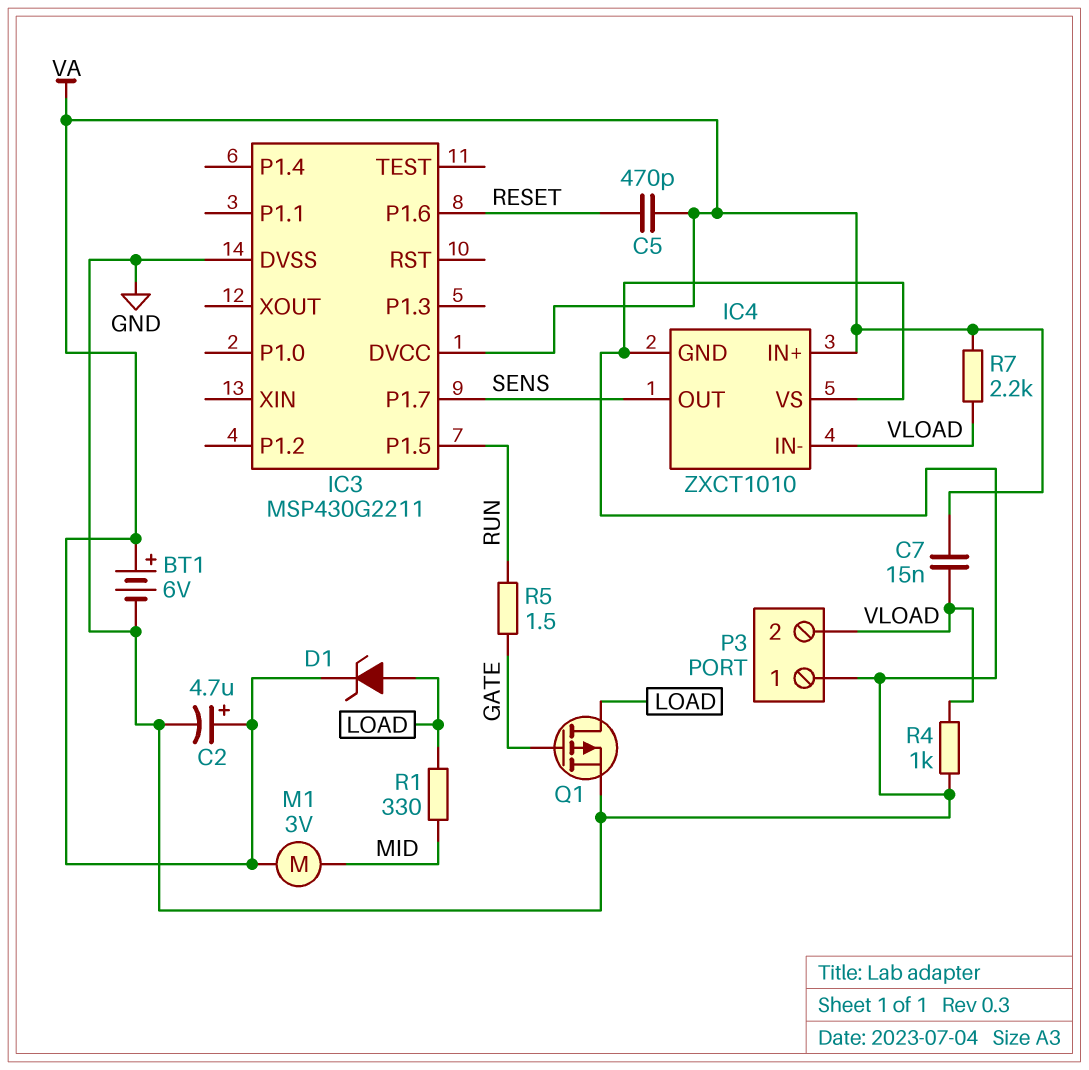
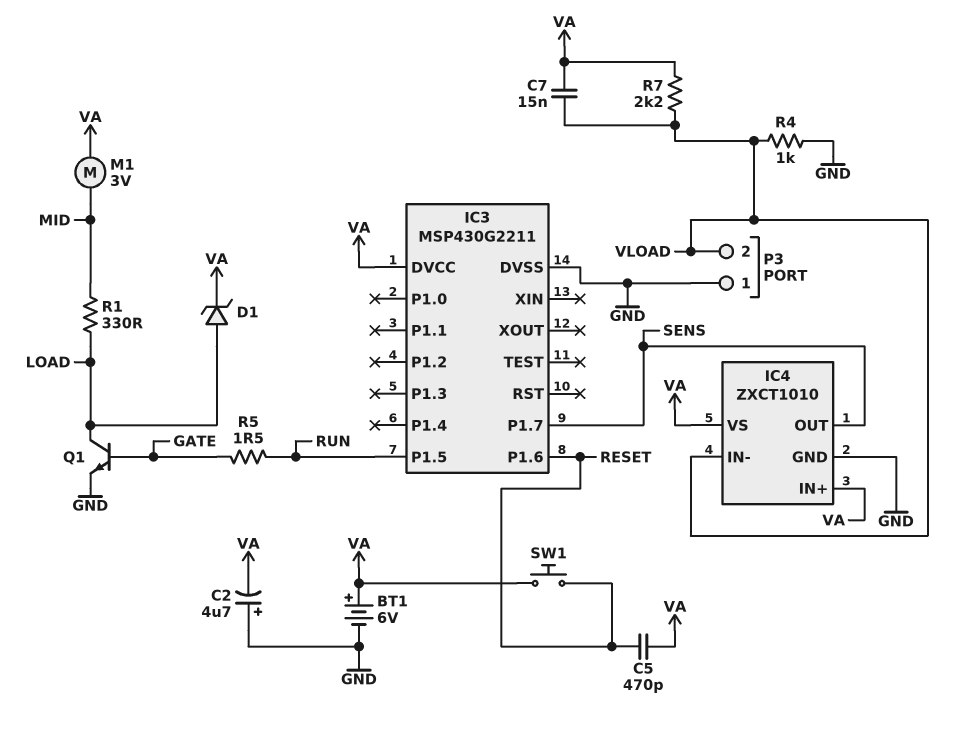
C2: 4.7uF (plus VA, minus GND) -> 4.7uF (plus GND, minus VA)
IC4 pin VS: GND -> VA
Q1: PMOS (G GATE, D LOAD, S GND) -> NPN (B GATE, C LOAD, E GND)
SW1: none -> button (RESET, VA)

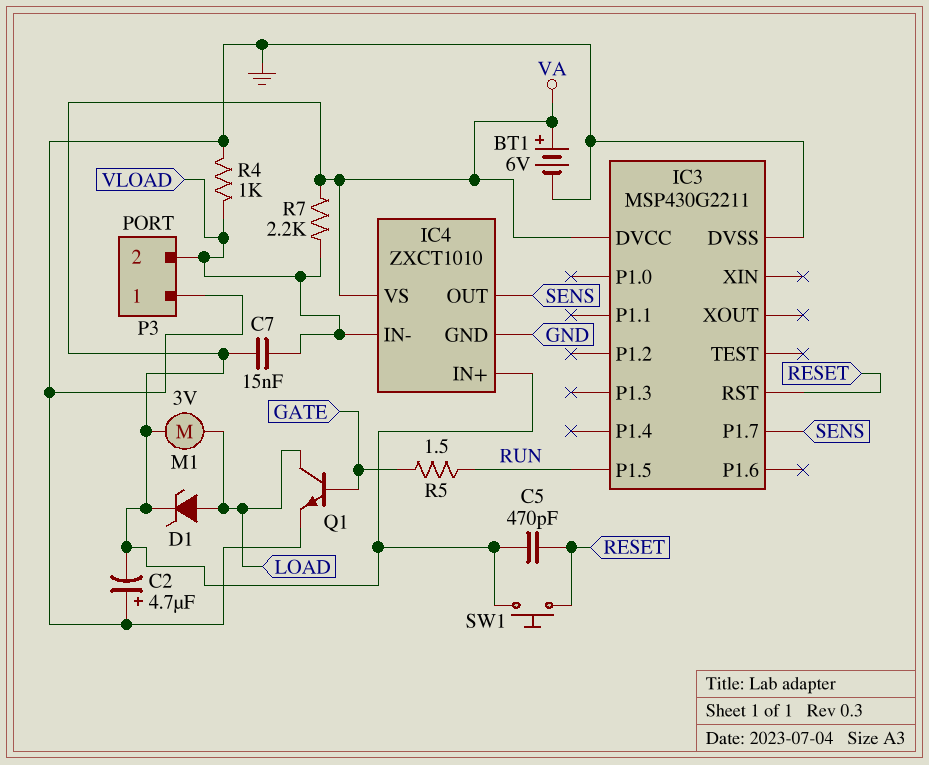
IC3 pin P1.6: RESET -> none
IC3 pin RST: none -> RESET
M1: motor 3V (MID, VA) -> motor 3V (LOAD, VA)
R1: 330 (LOAD, MID) -> none

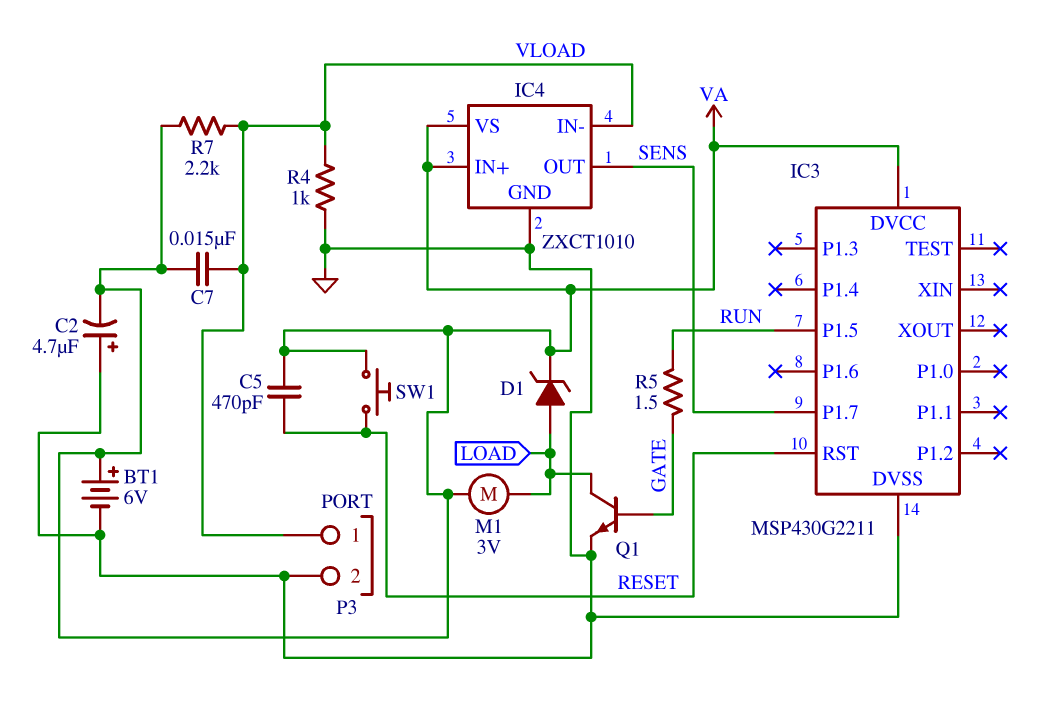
P3 pin 1: GND -> VLOAD
P3 pin 2: VLOAD -> GND

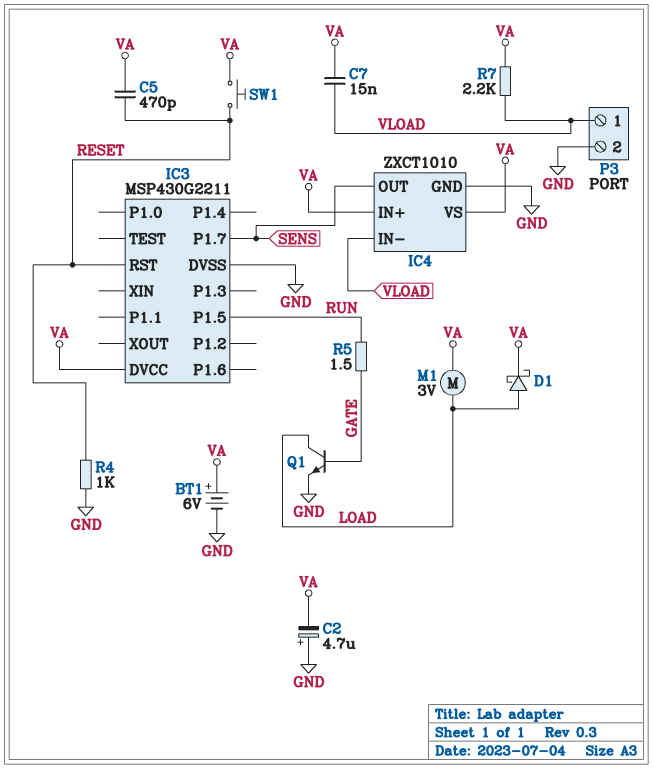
D1: zener (A LOAD, K VA) -> schottky (A LOAD, K VA)
R4: 1k (GND, VLOAD) -> 1k (GND, RESET)

